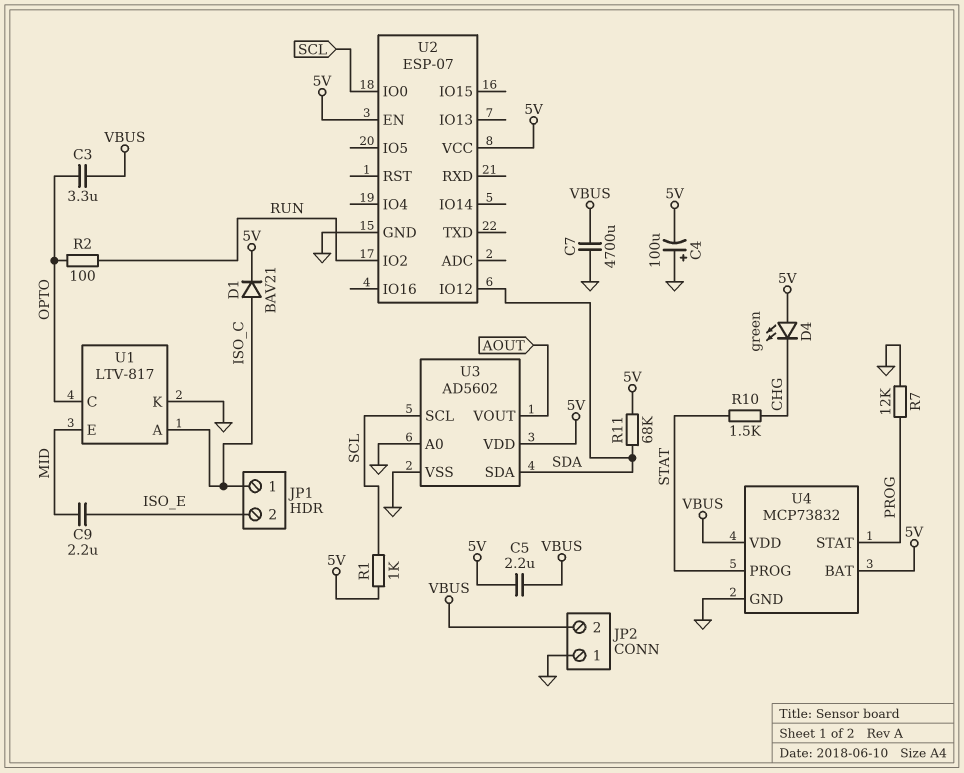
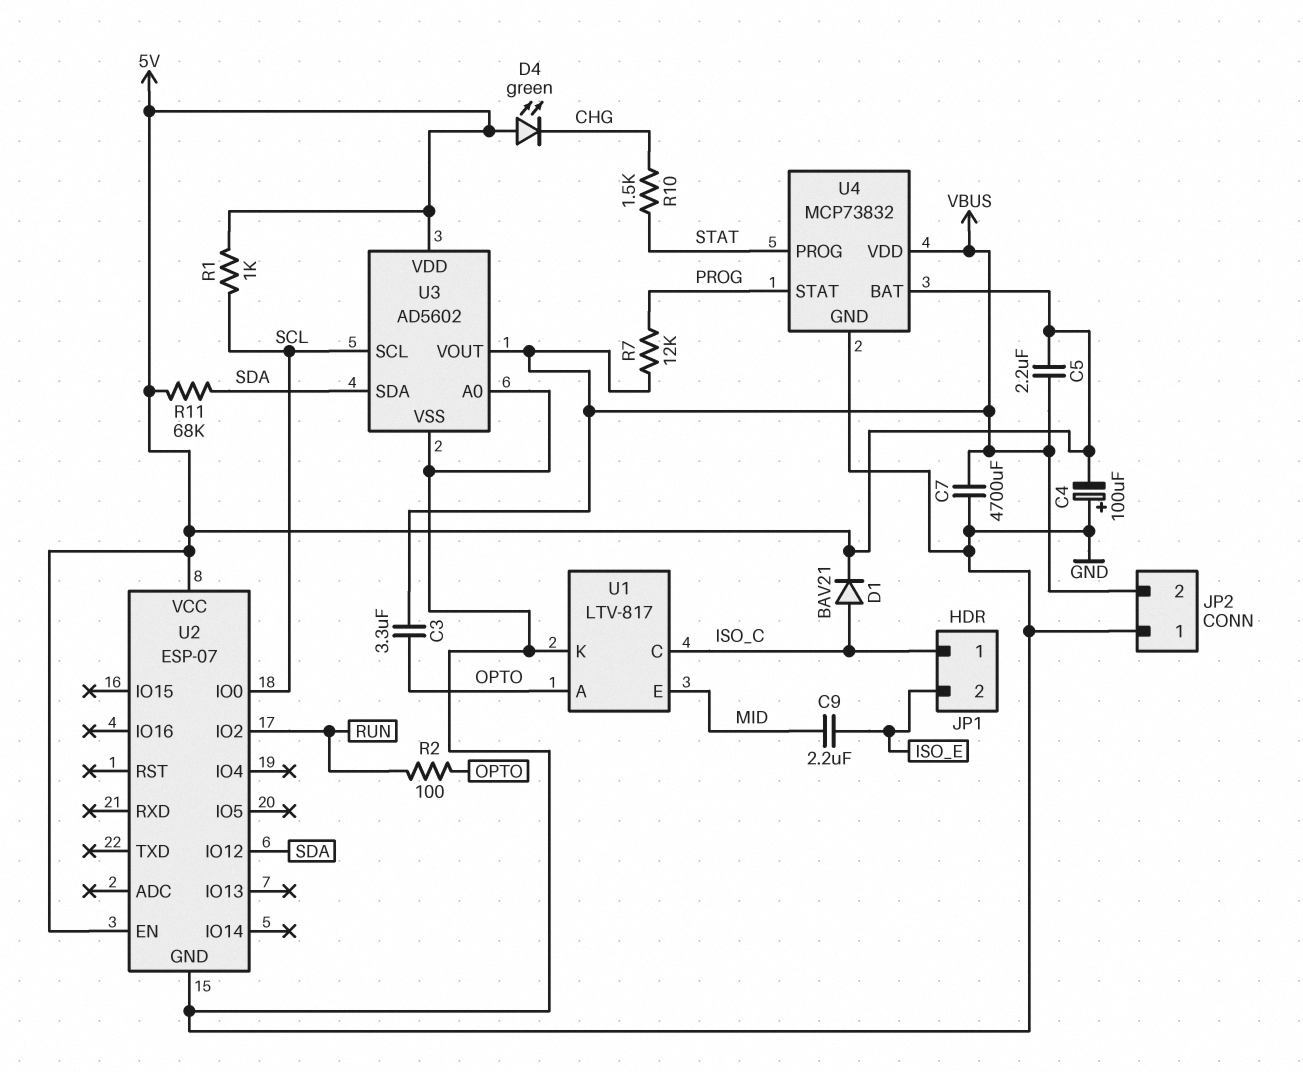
R7: 12k (GND, PROG) -> 12k (PROG, VBUS)
U1 pin A: ISO_C -> OPTO
U1 pin C: OPTO -> ISO_C
U3 pin VOUT: AOUT -> VBUS

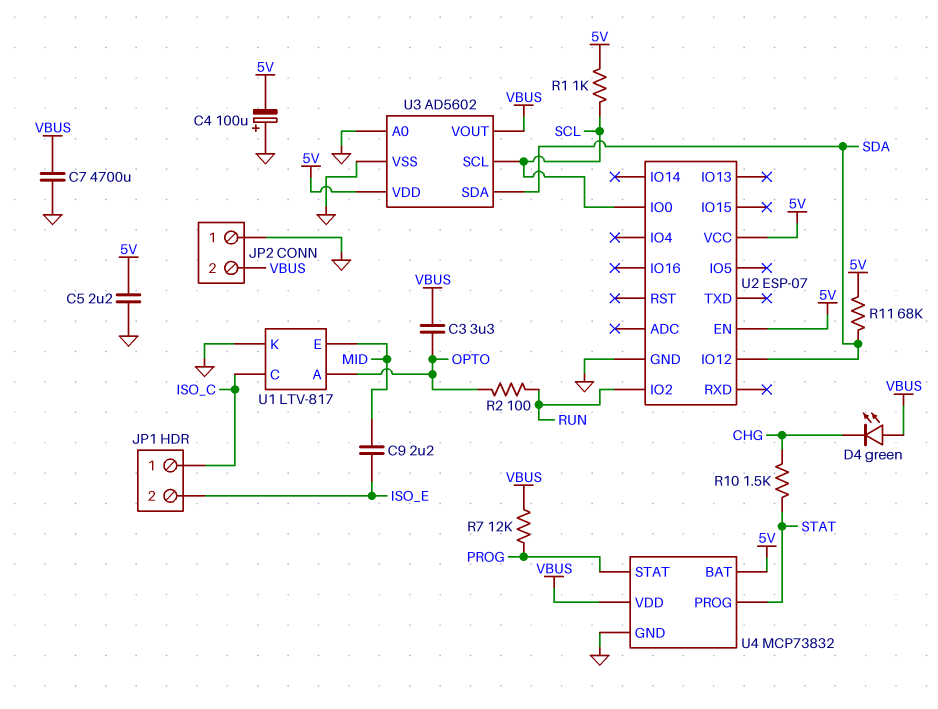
C5: 2.2uF (5V, VBUS) -> 2.2uF (5V, GND)
D1: diode BAV21 (A ISO_C, K 5V) -> none
D4: LED green (A 5V, K CHG) -> LED green (A VBUS, K CHG)

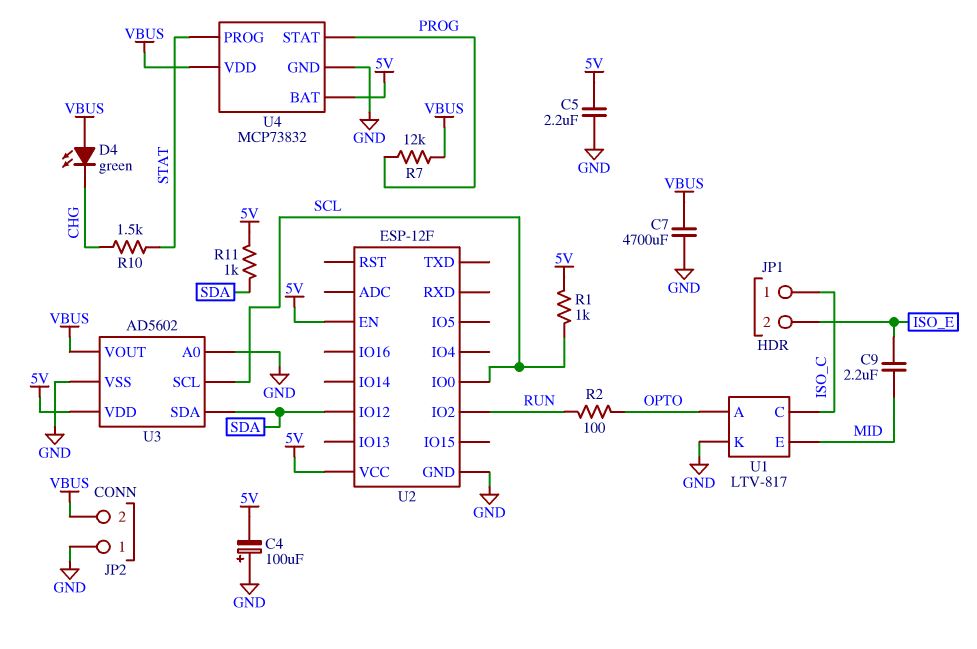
C3: 3.3uF (OPTO, VBUS) -> none
R11: 68k (5V, SDA) -> 1k (5V, SDA)
U2: ESP-07 -> ESP-12F

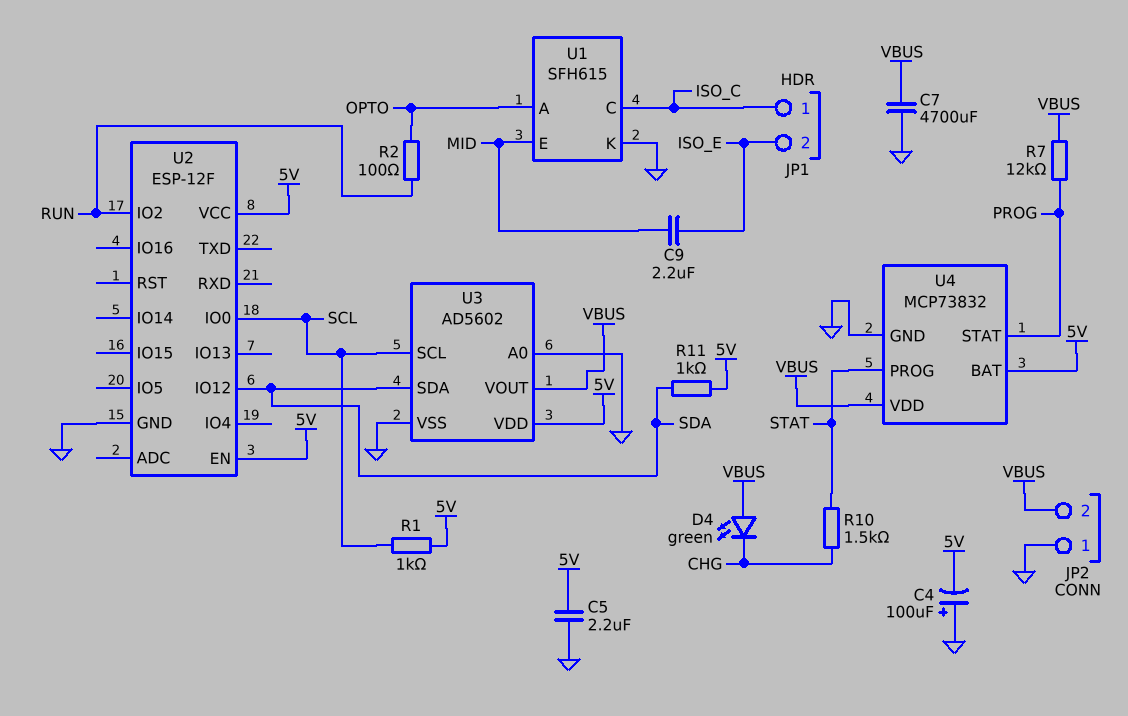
U1: LTV-817 -> SFH615

